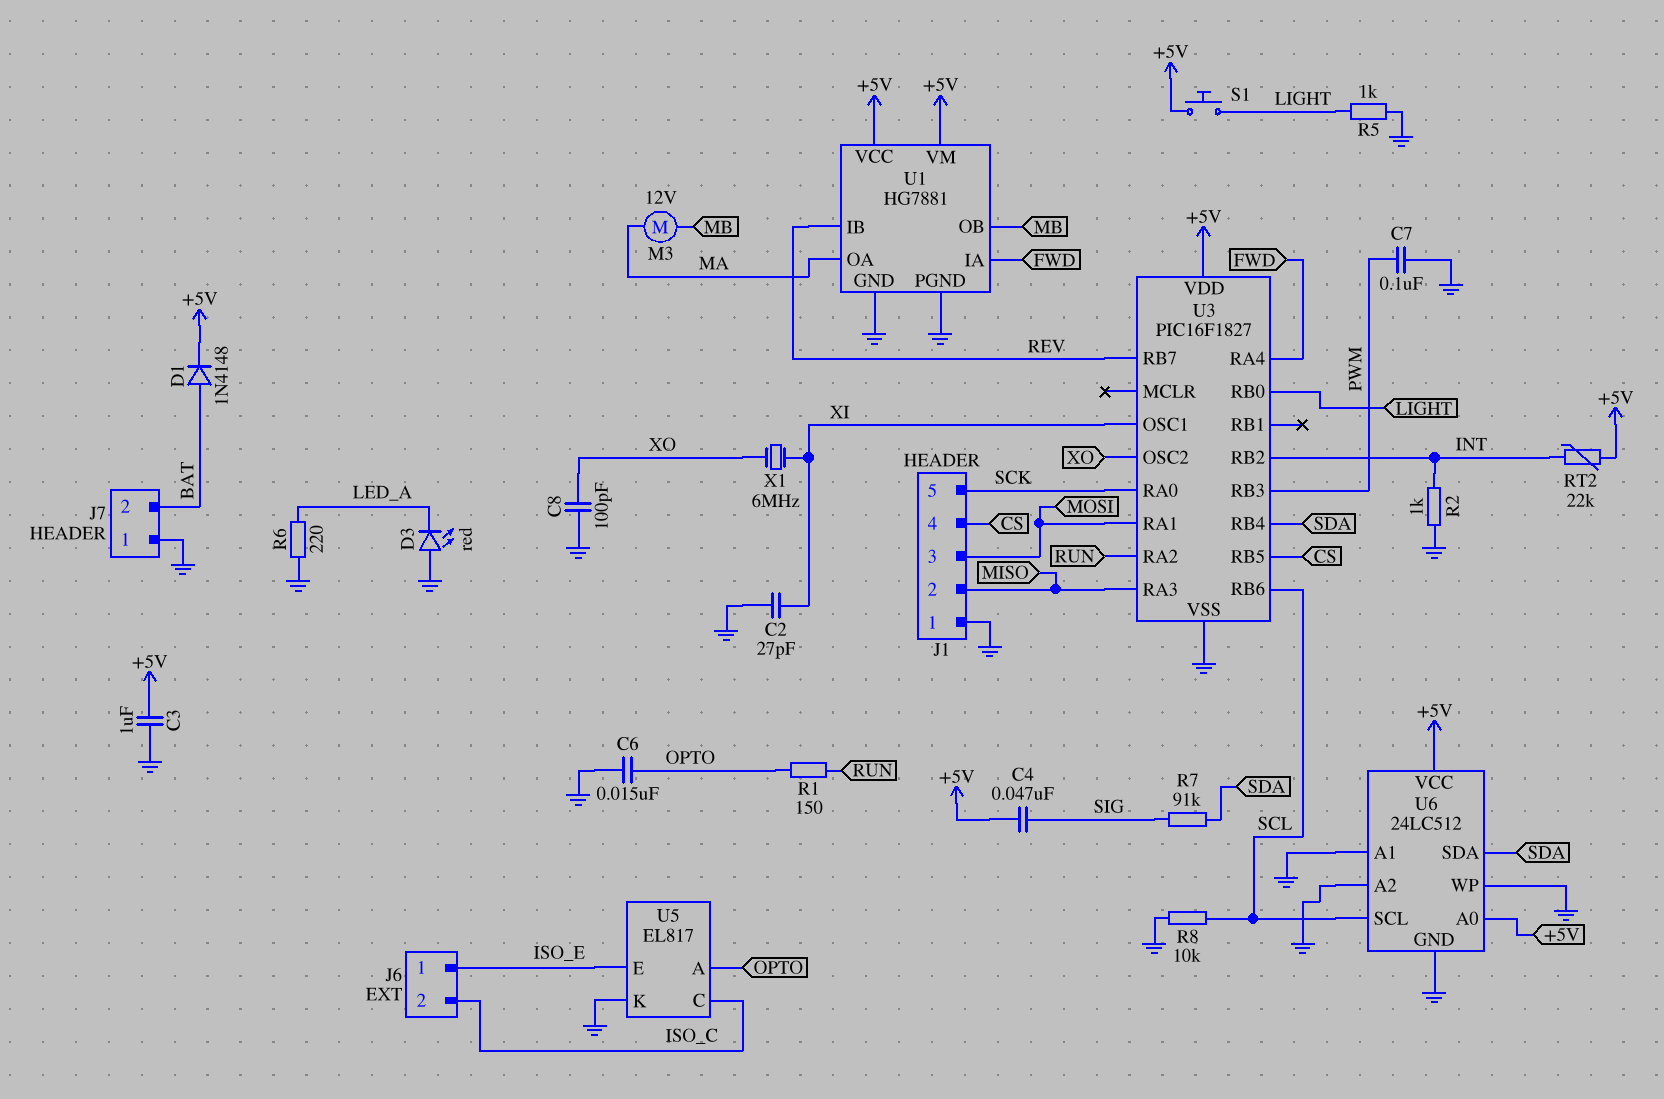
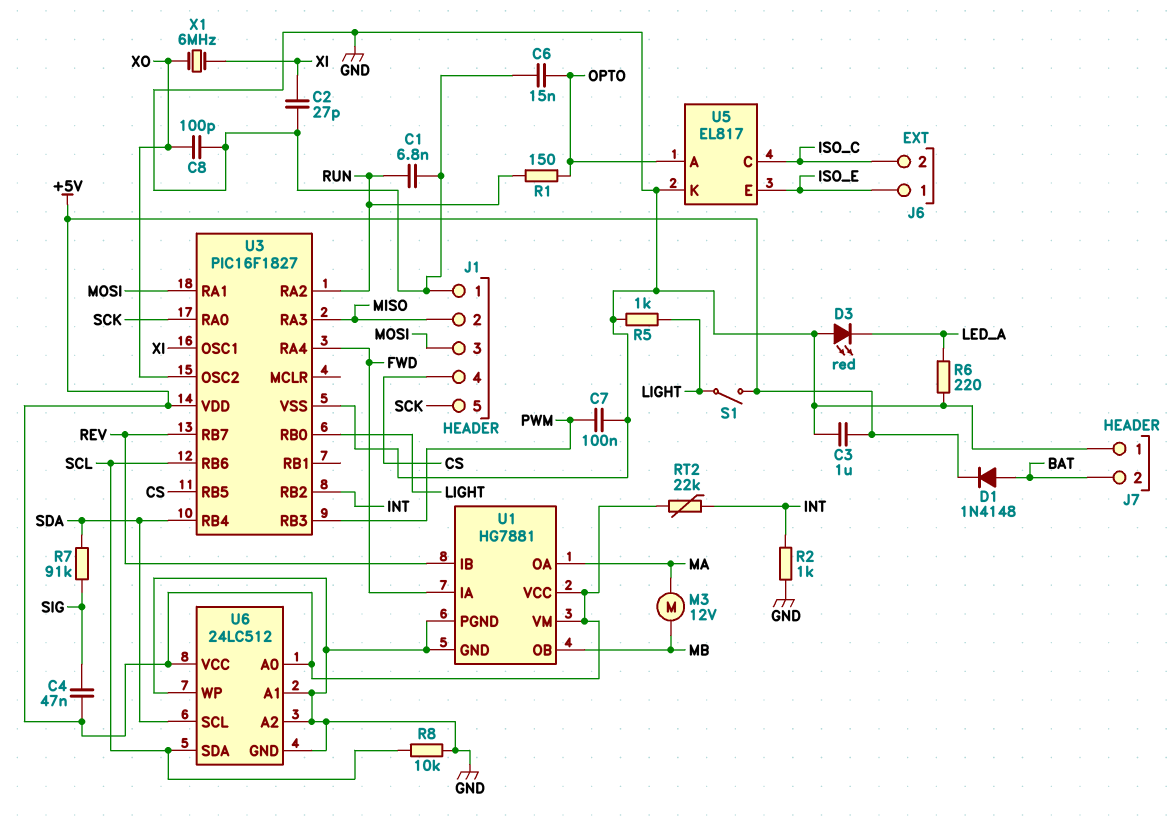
C1: none -> 6.8nF (GND, RUN)
S1: button (+5V, LIGHT) -> switch (+5V, LIGHT)
U6 pin SCL: SCL -> SDA
U6 pin SDA: SDA -> SCL

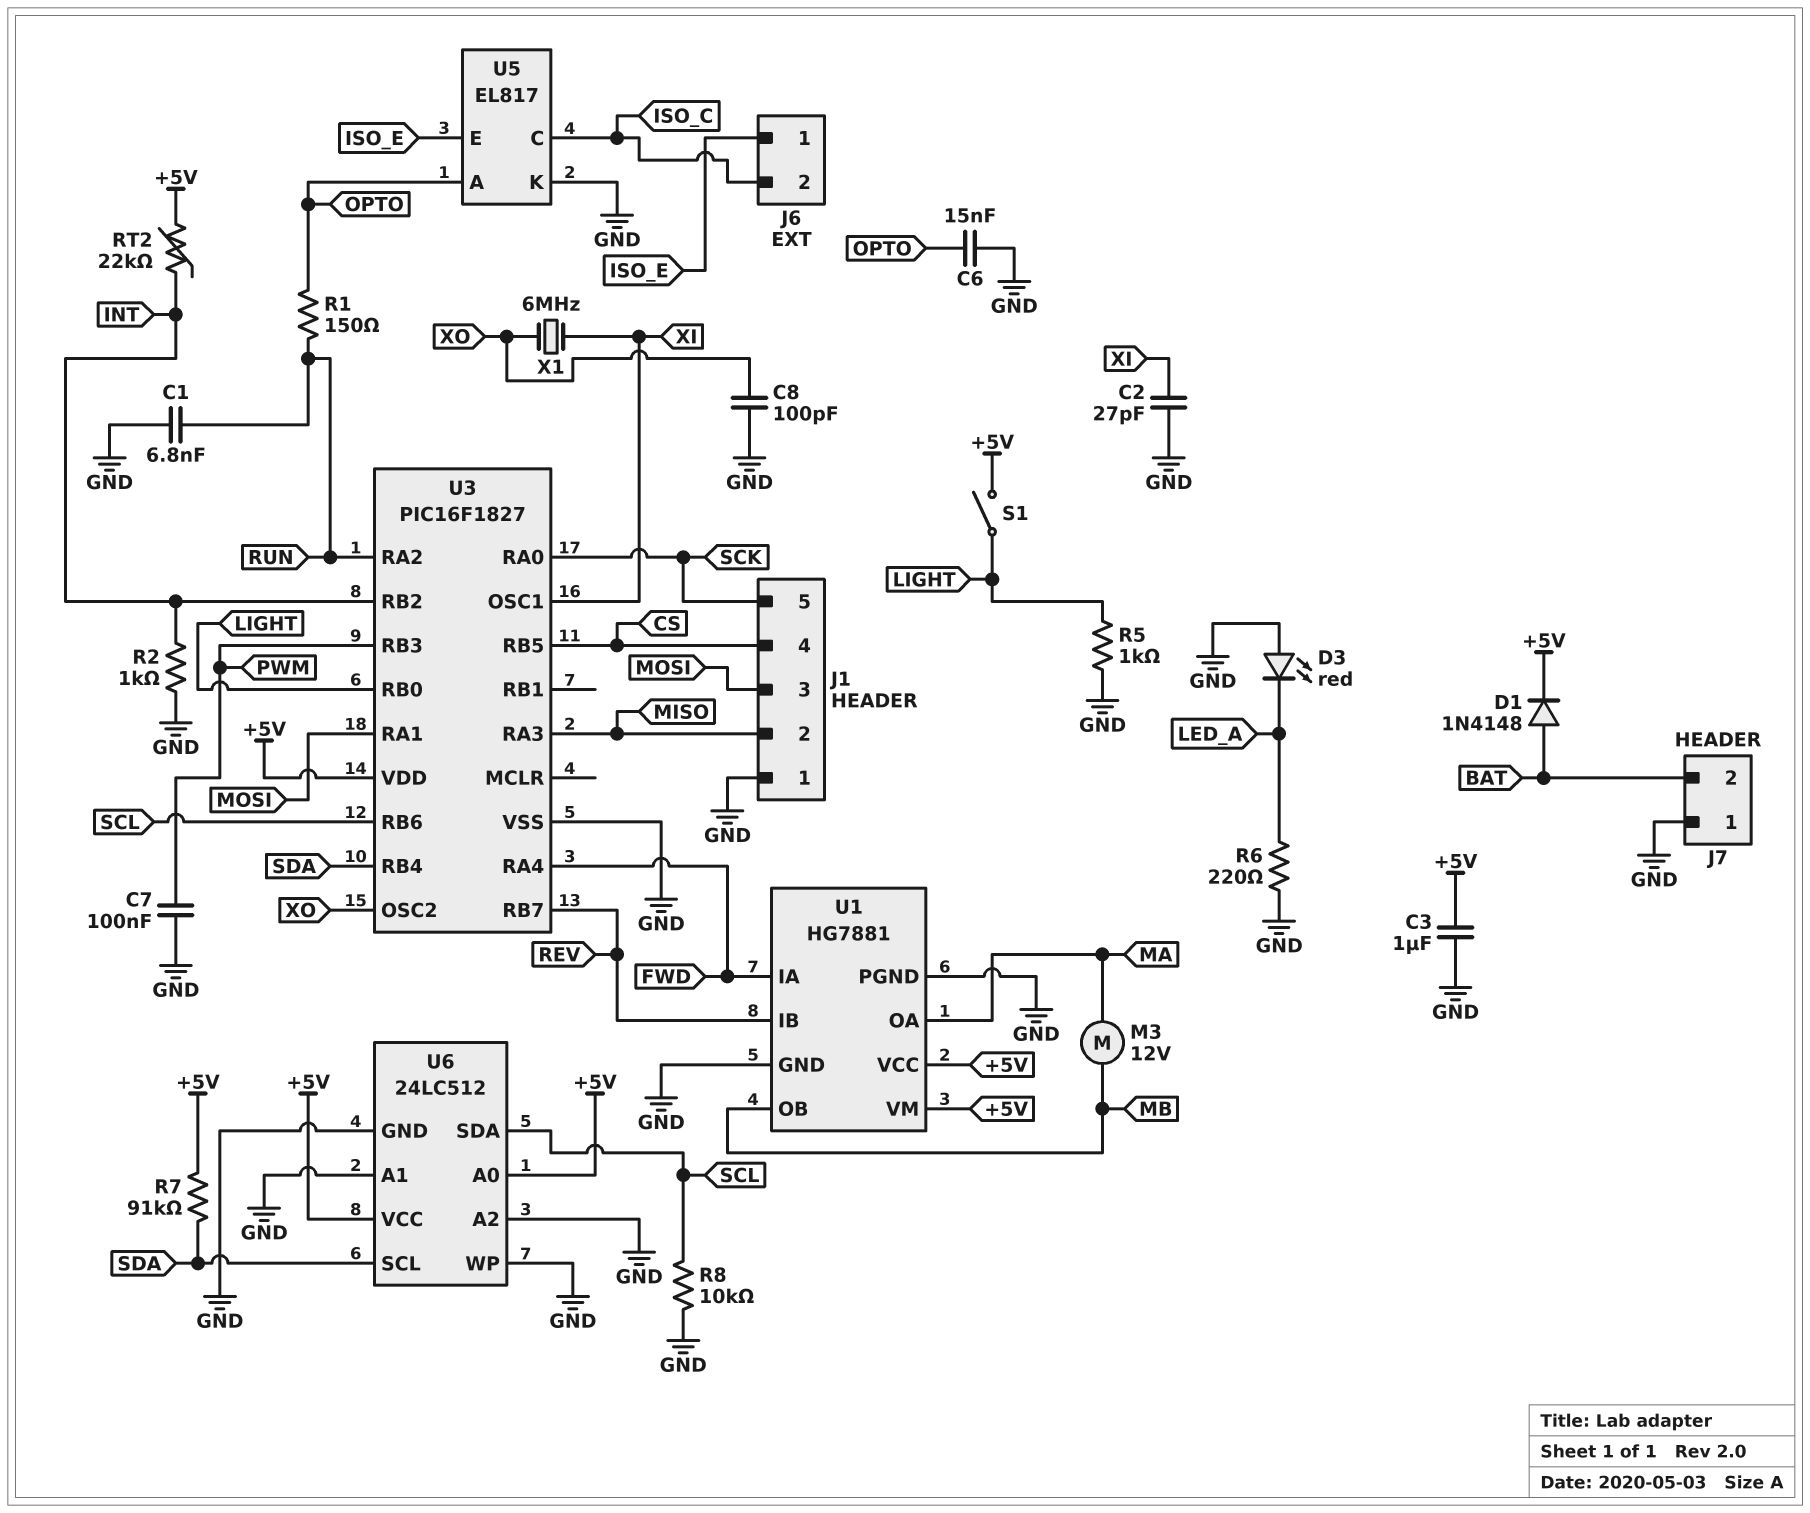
C4: 47nF (+5V, SIG) -> none
R7: 91k (SDA, SIG) -> 91k (+5V, SDA)

